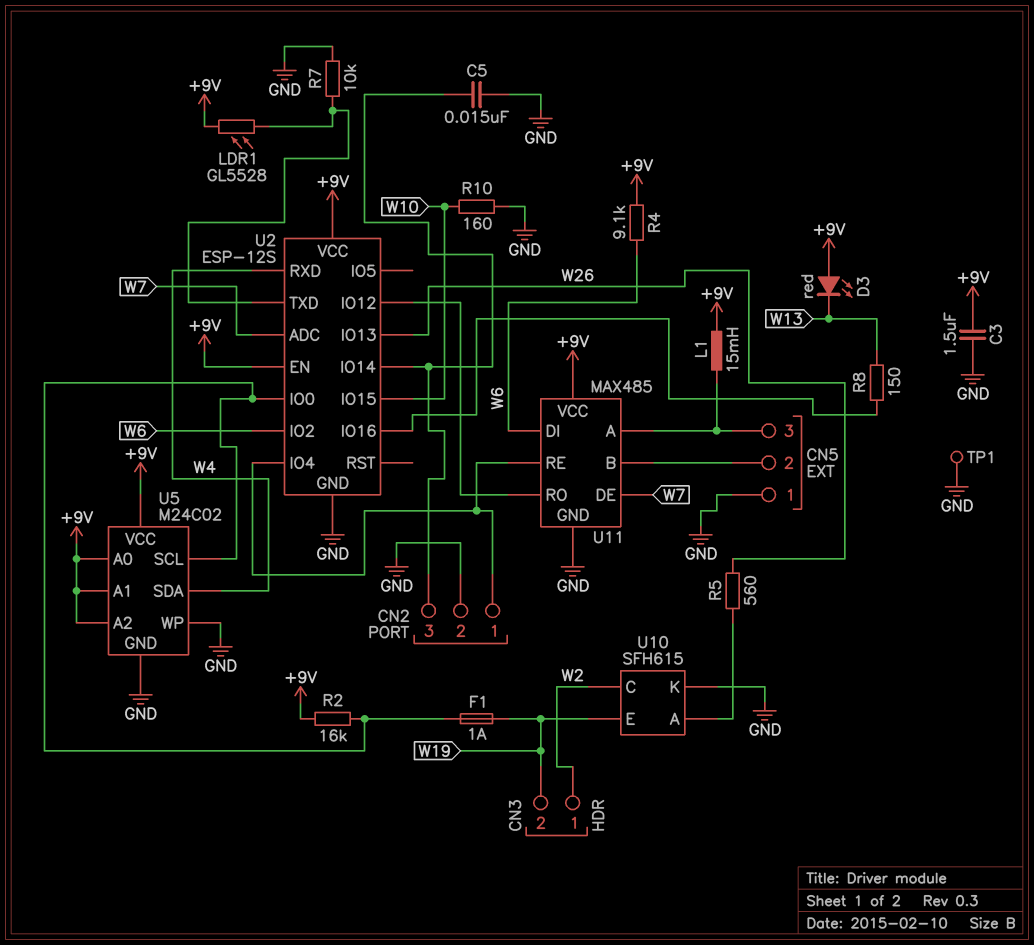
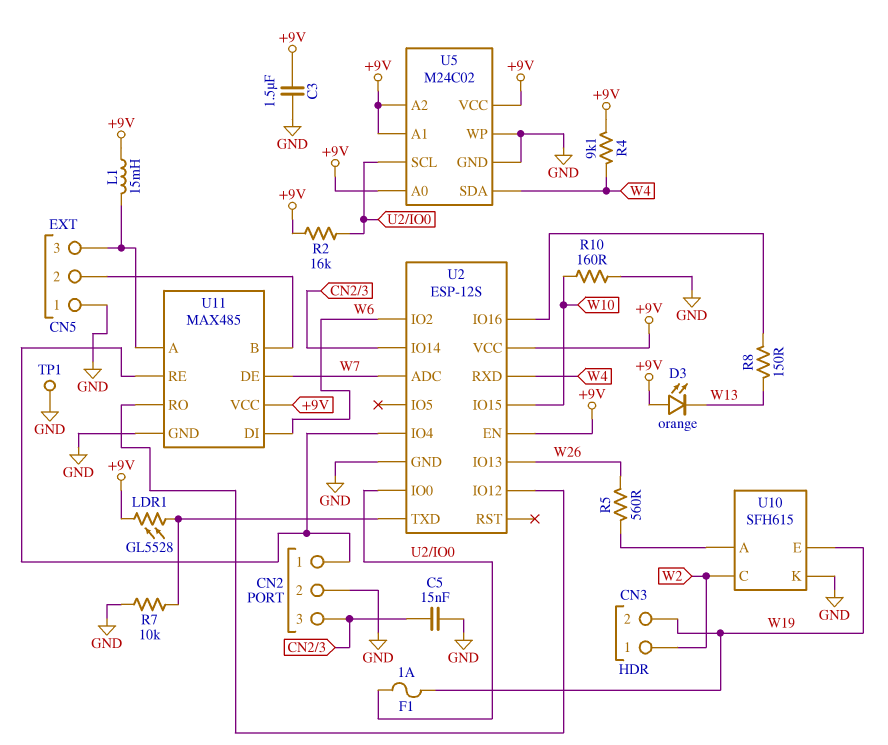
D3: LED red (A +9V, K W13) -> LED orange (A +9V, K W13)
R4: 9.1k (+9V, W6) -> 9.1k (+9V, W4)

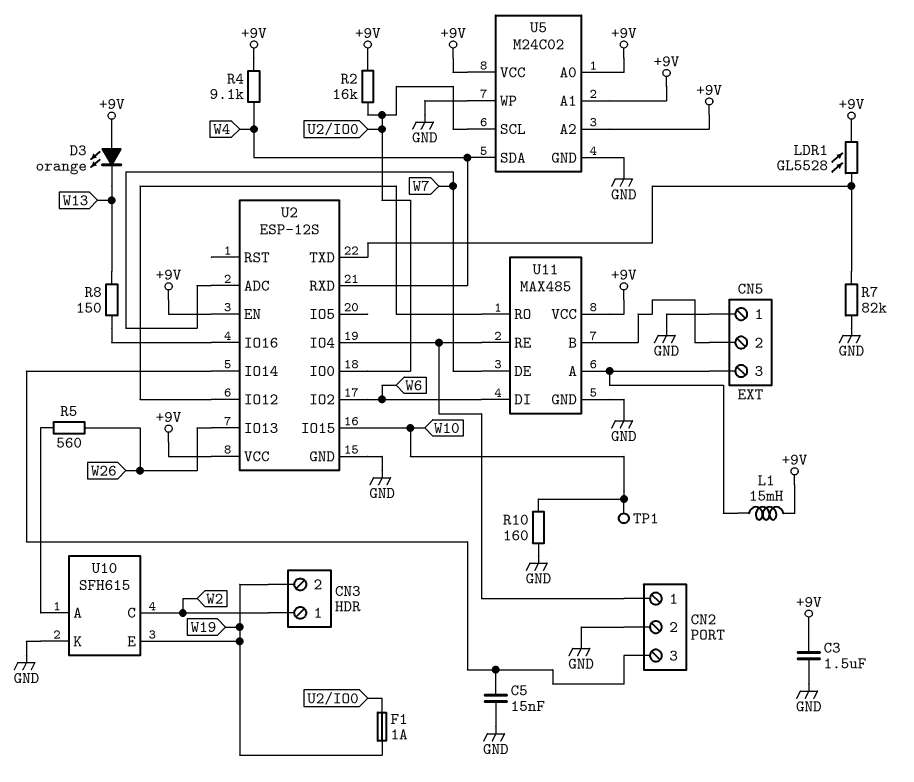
R7: 10k (GND, U2/TXD) -> 82k (GND, U2/TXD)
TP1: test point (GND) -> test point (W10)

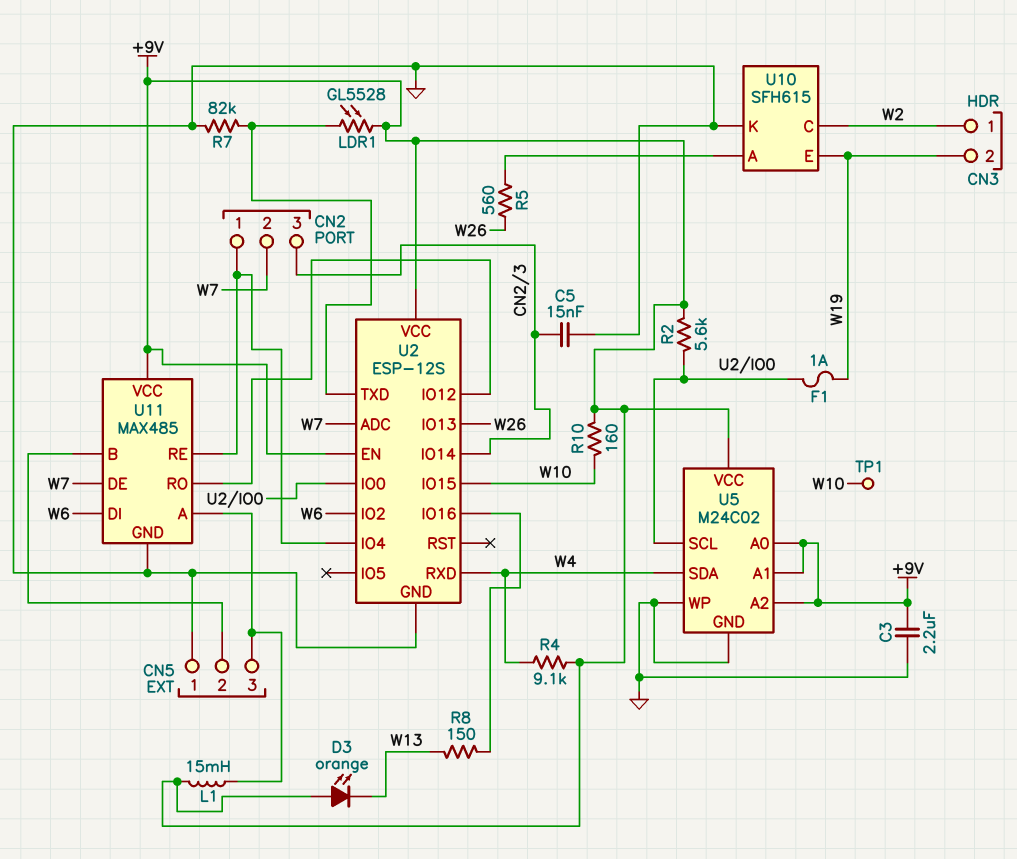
C3: 1.5uF (+9V, GND) -> 2.2uF (+9V, GND)
CN2 pin 2: GND -> W7
R2: 16k (+9V, U2/IO0) -> 5.6k (+9V, U2/IO0)
R10: 160 (GND, W10) -> 160 (+9V, W10)

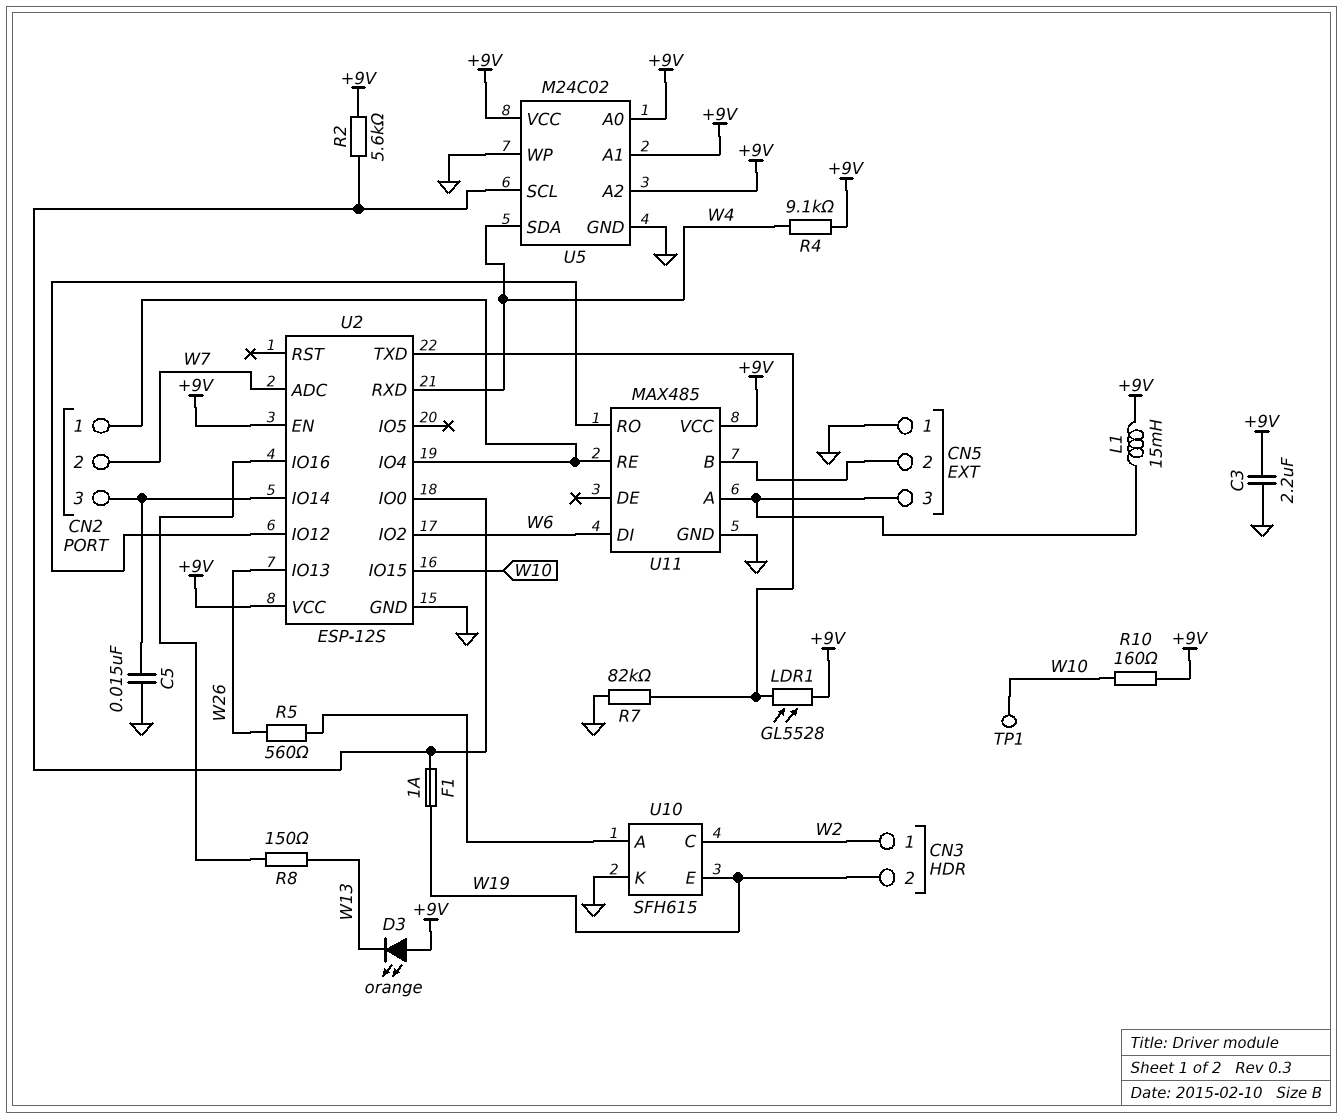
U11 pin DE: W7 -> none

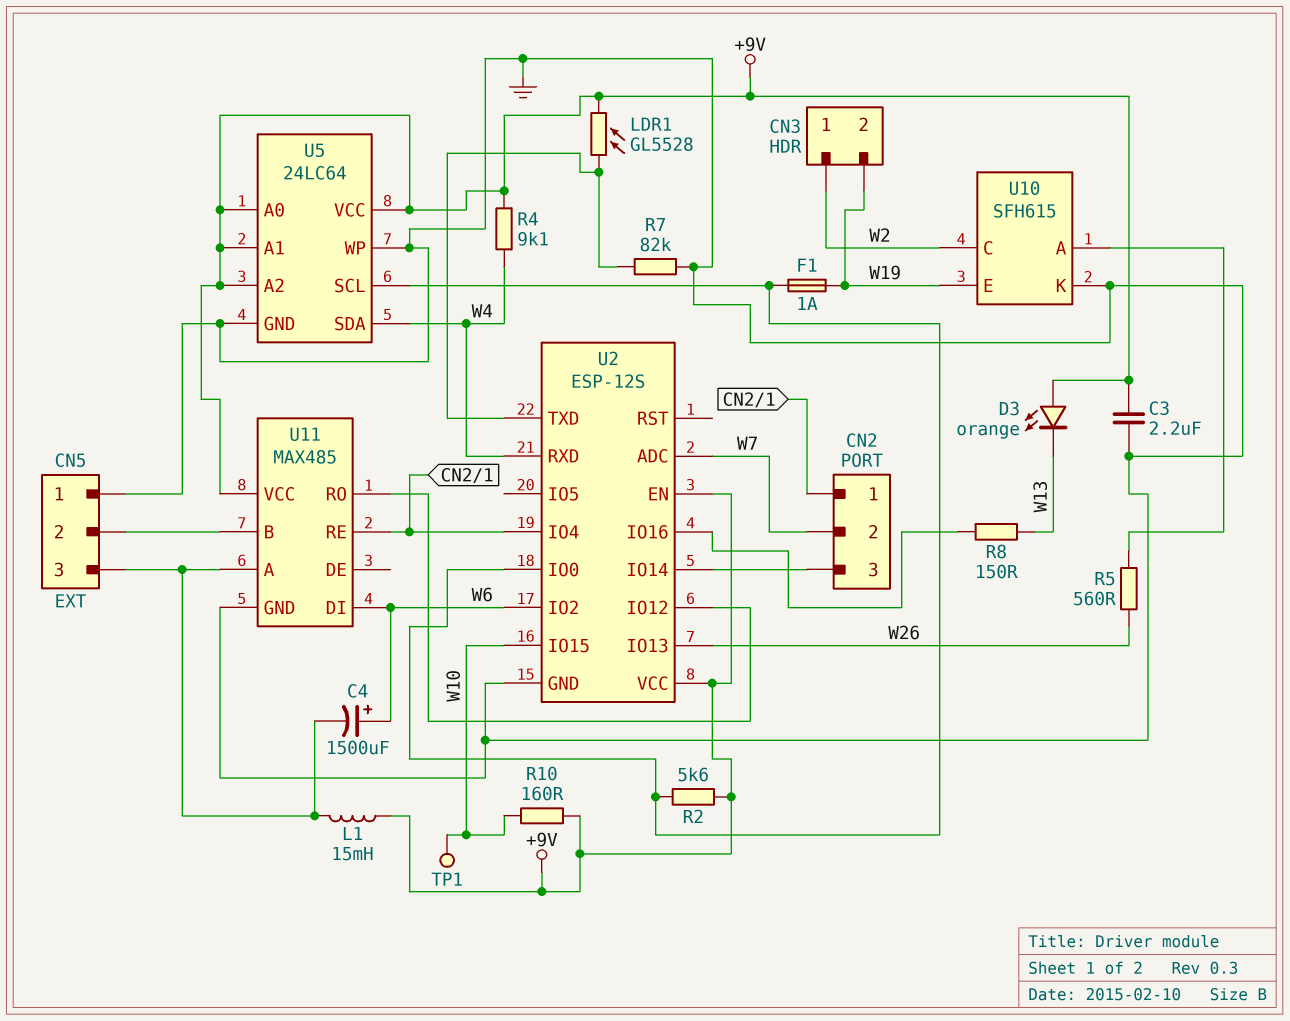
C4: none -> 1500uF (plus W6, minus CN5/3)
C5: 15nF (CN2/3, GND) -> none
U5: M24C02 -> 24LC64

